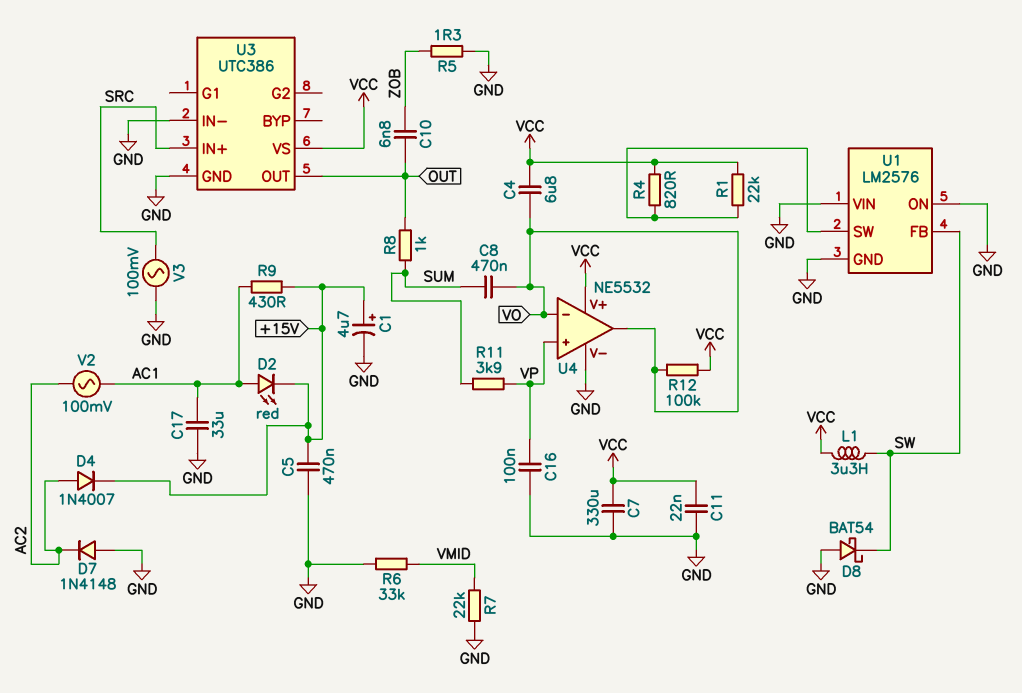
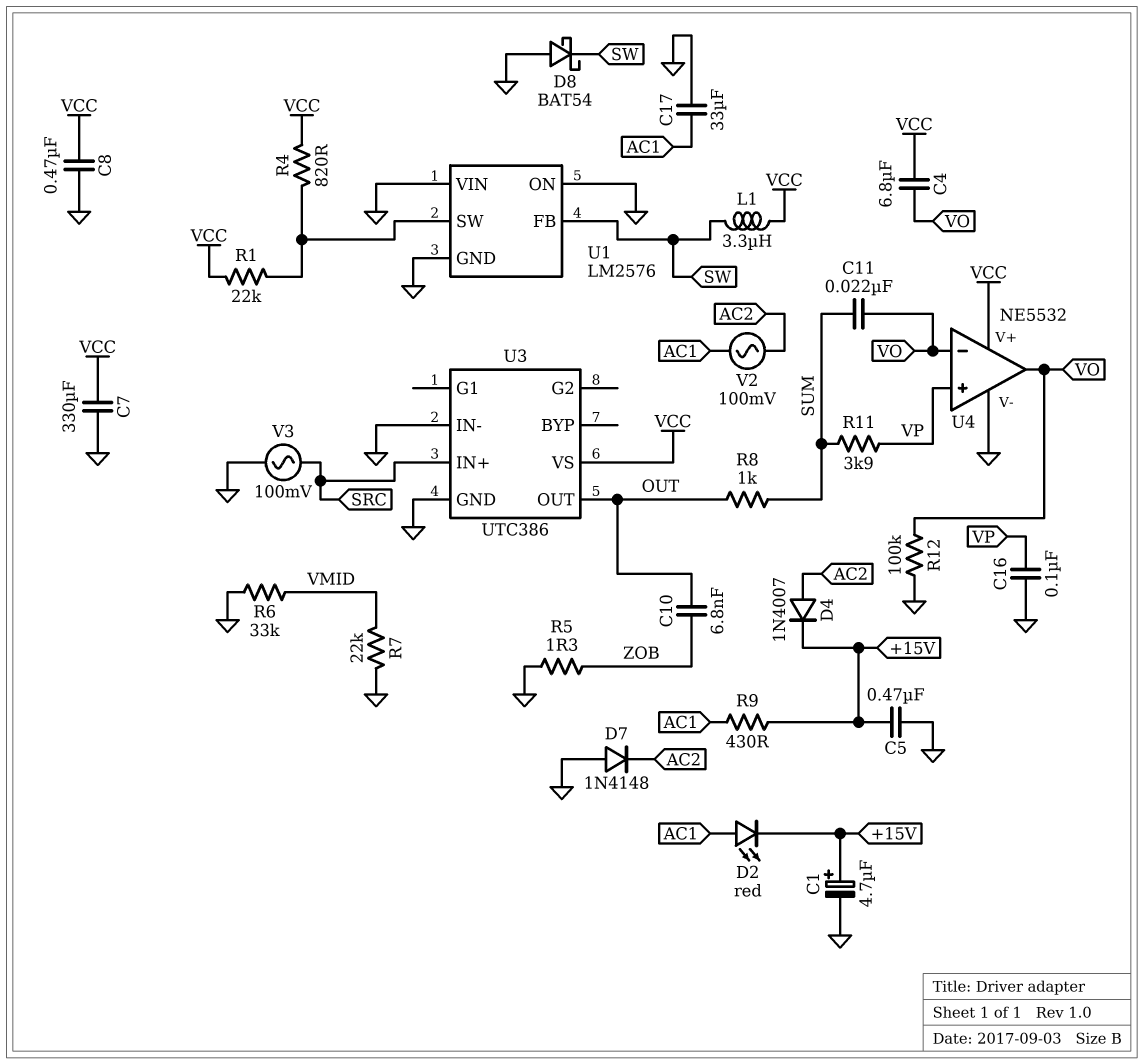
C8: 470nF (SUM, VO) -> 470nF (GND, VCC)
C11: 22nF (GND, VCC) -> 22nF (SUM, VO)
R12: 100k (VCC, VO) -> 100k (GND, VO)

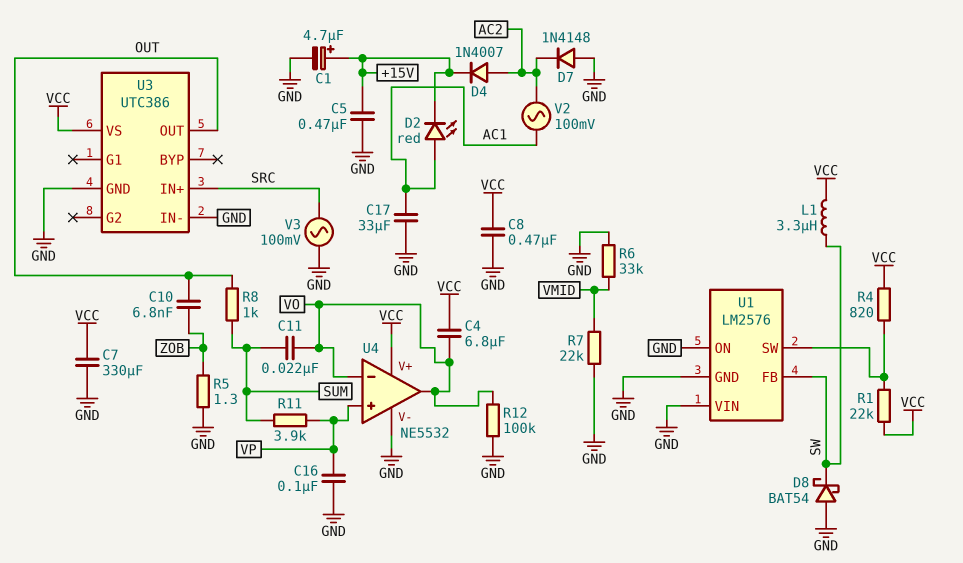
R9: 430 (+15V, AC1) -> none

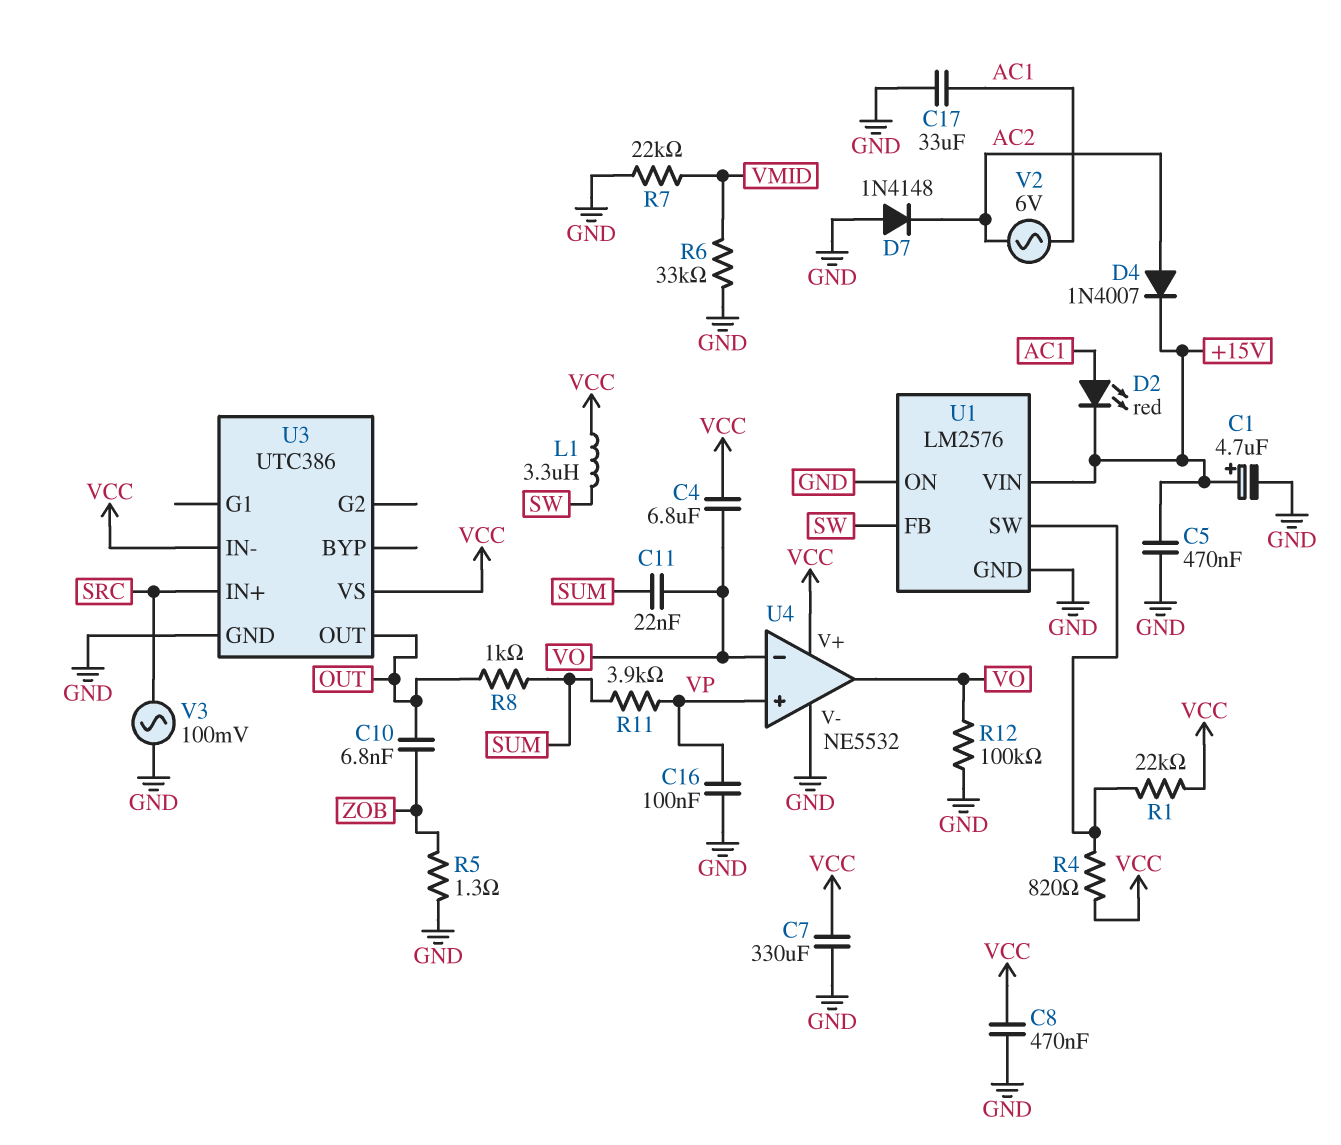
D8: schottky BAT54 (A GND, K SW) -> none
U1 pin VIN: GND -> +15V
U3 pin IN-: GND -> VCC
V2: AC 100mV (AC1, AC2) -> AC 6V (AC1, AC2)

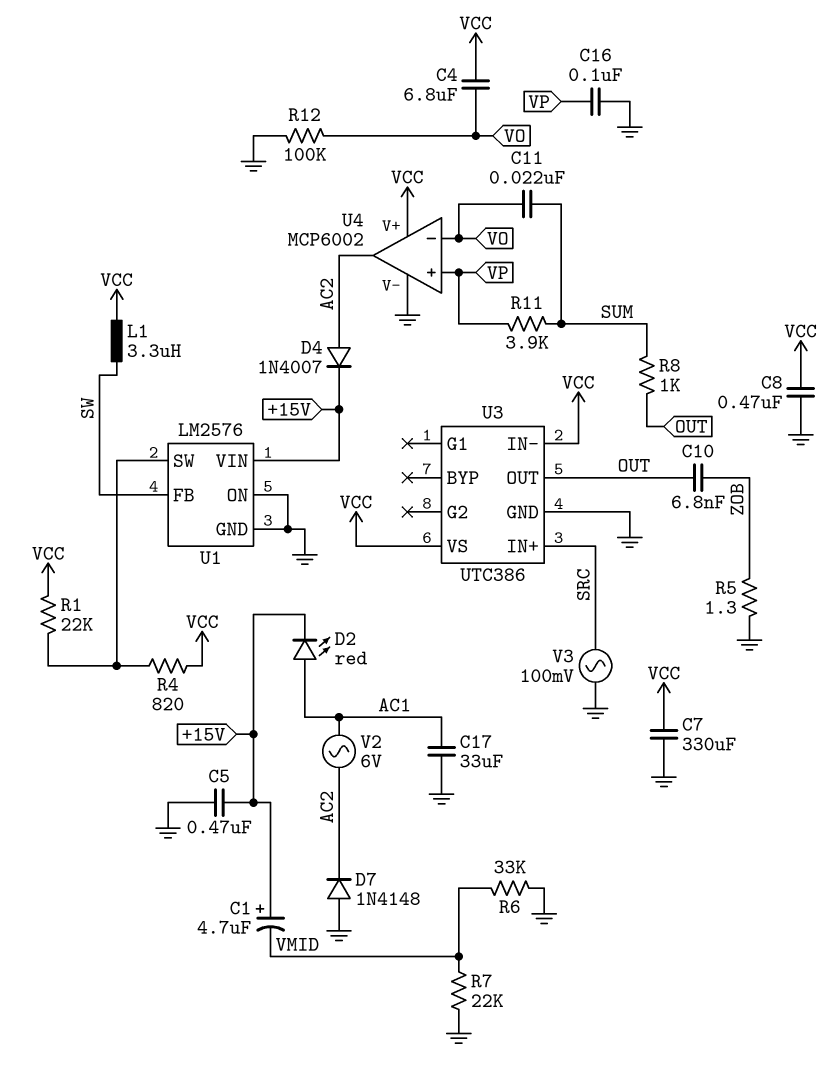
C1: 4.7uF (plus +15V, minus GND) -> 4.7uF (plus +15V, minus VMID)
U4: NE5532 -> MCP6002
U4 pin out: VO -> AC2

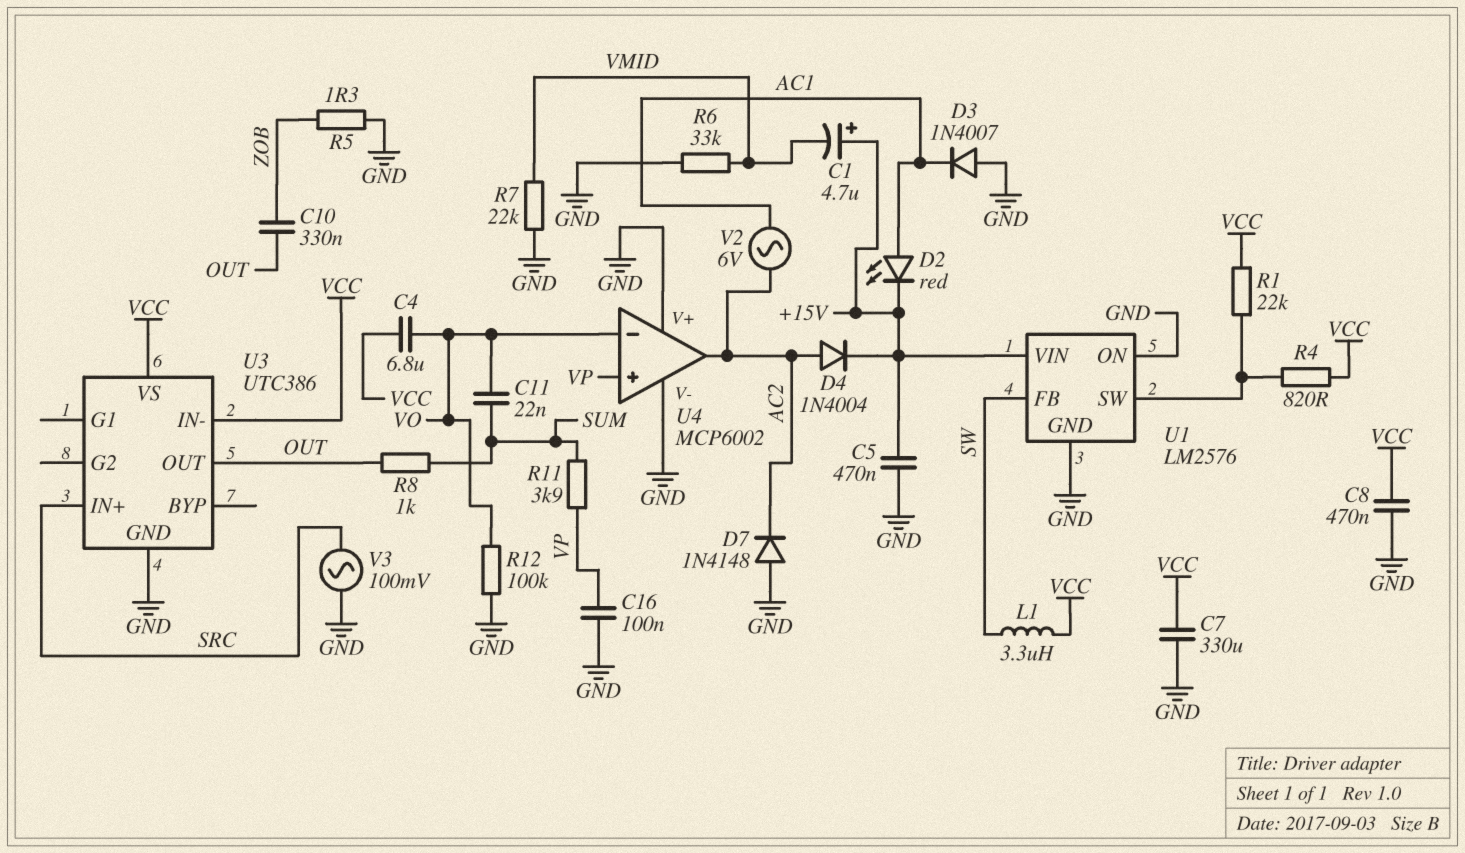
C10: 6.8nF (OUT, ZOB) -> 330nF (OUT, ZOB)
C17: 33uF (AC1, GND) -> none
D3: none -> diode 1N4007 (A GND, K AC1)
D4: diode 1N4007 (A AC2, K +15V) -> diode 1N4004 (A AC2, K +15V)
U4 pin V+: VCC -> GND

